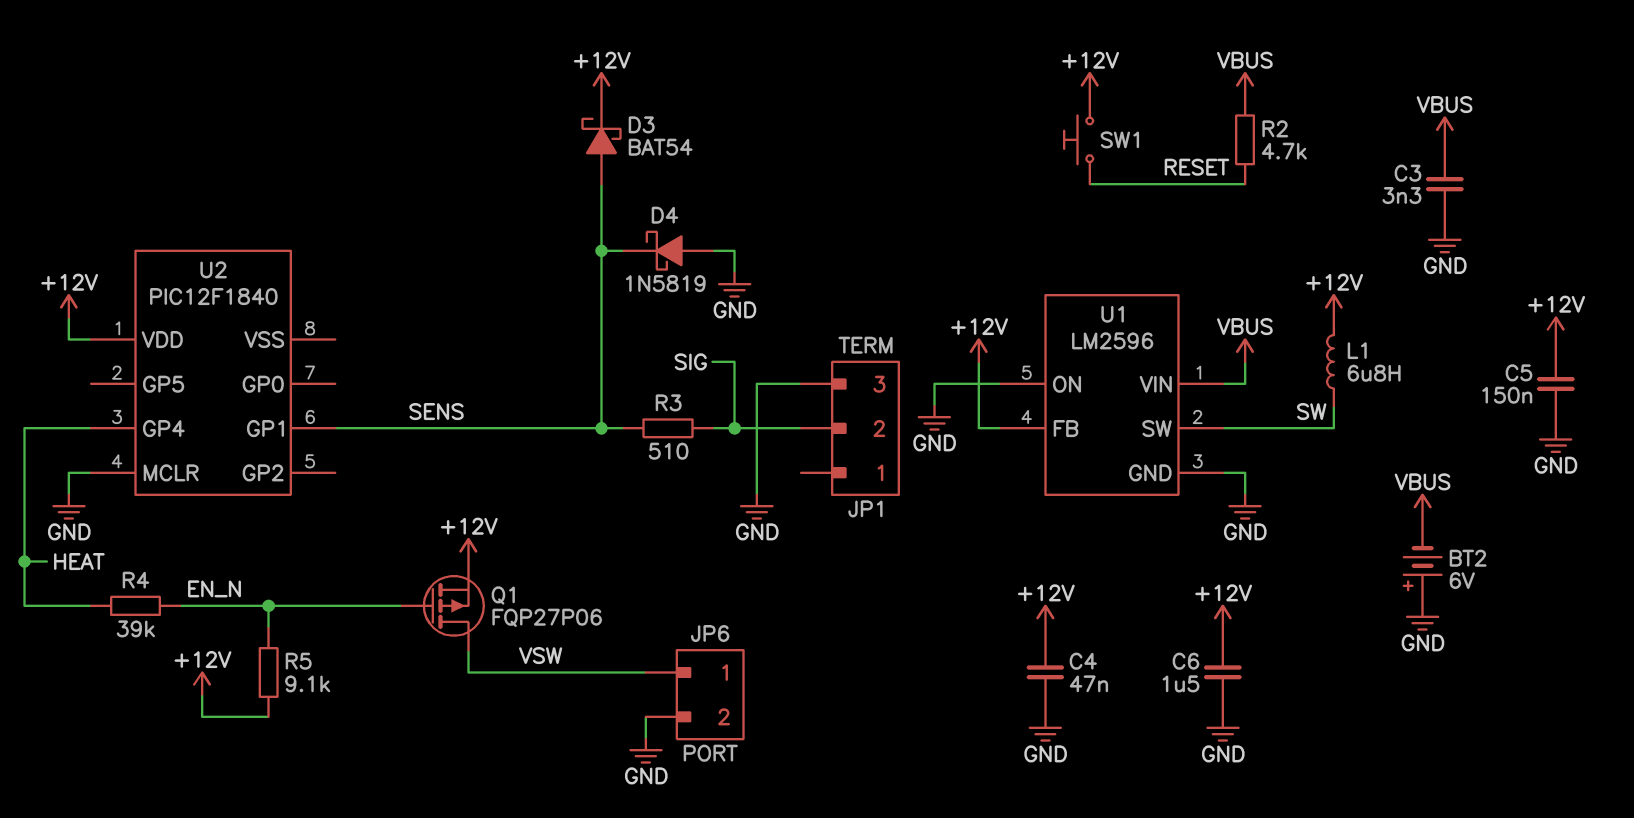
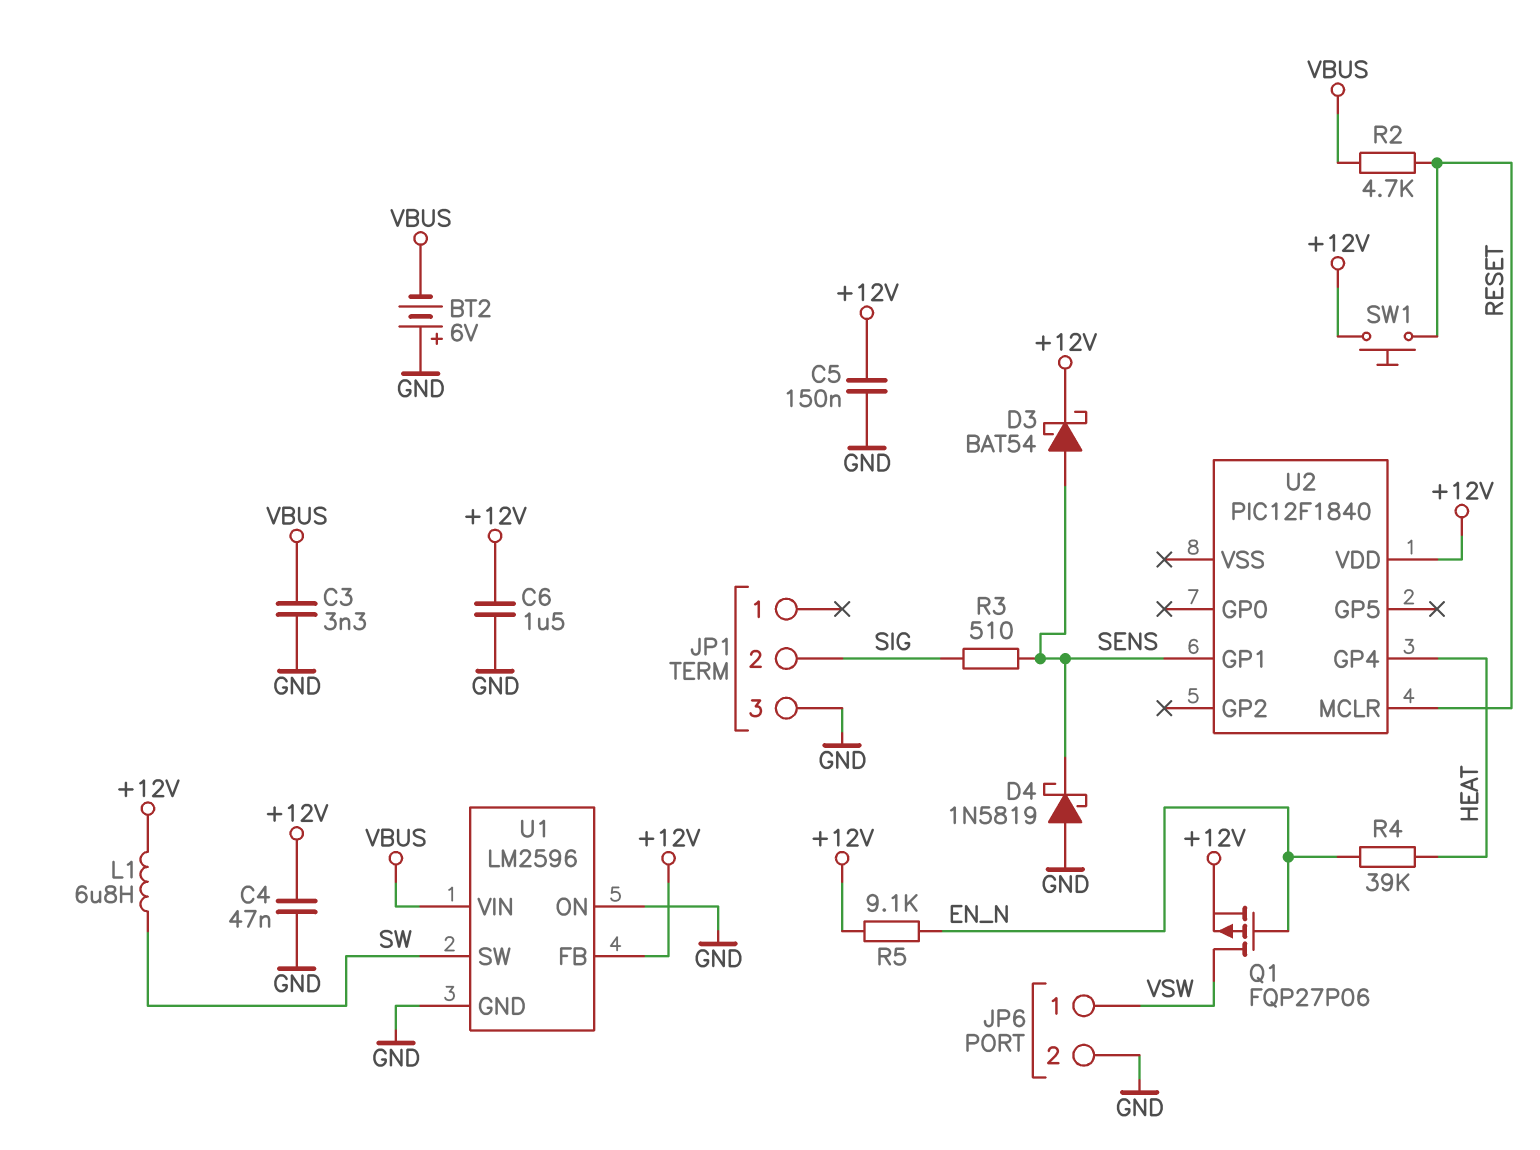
U2 pin MCLR: GND -> RESET

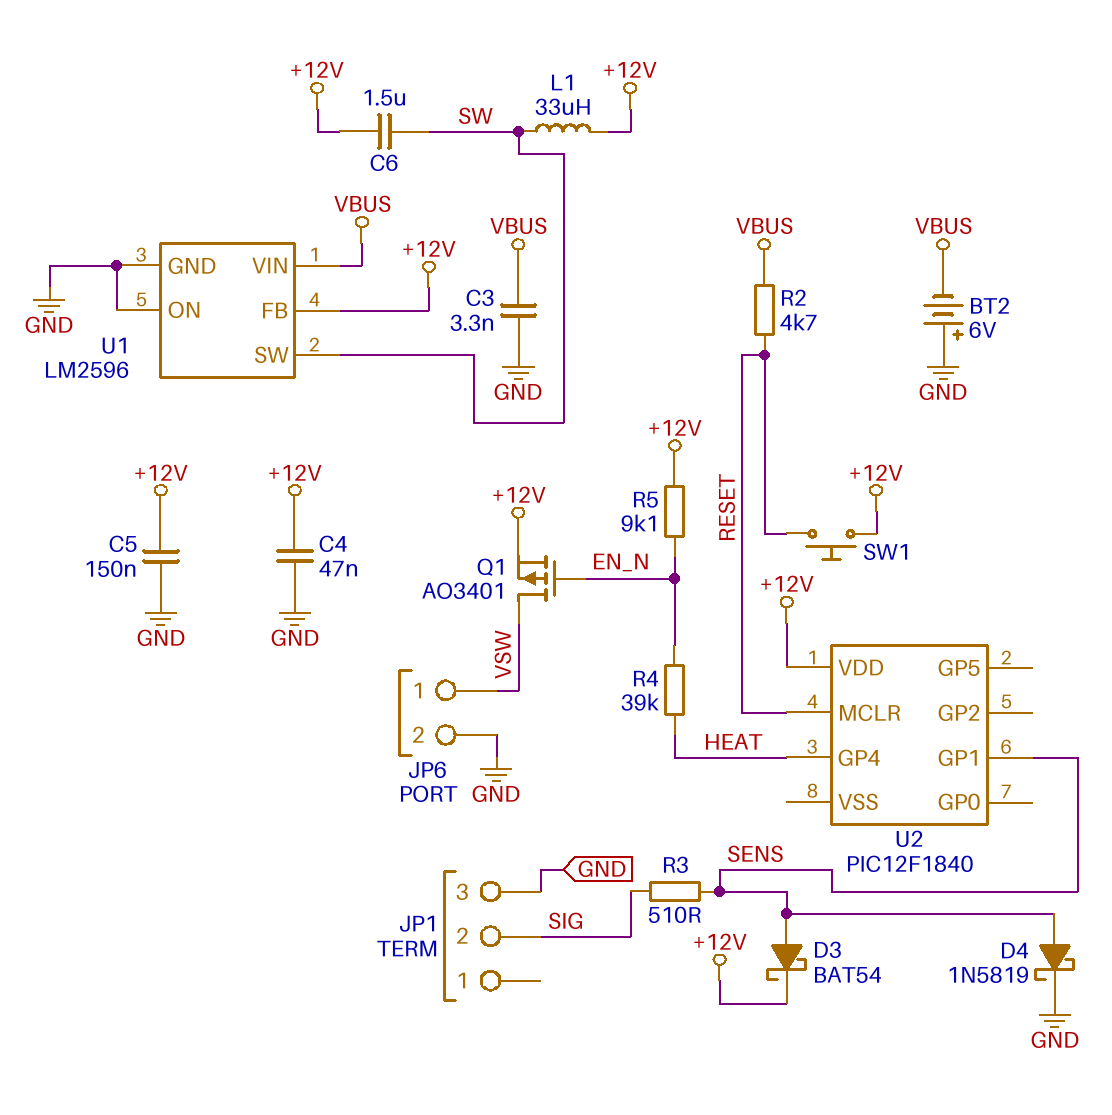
C6: 1.5uF (+12V, GND) -> 1.5uF (+12V, SW)
D4: schottky 1N5819 (A GND, K SENS) -> schottky 1N5819 (A SENS, K GND)
L1: 6.8uH (+12V, SW) -> 33uH (+12V, SW)
Q1: PMOS FQP27P06 (G EN_N, D VSW, S +12V) -> PMOS AO3401 (G EN_N, D VSW, S +12V)

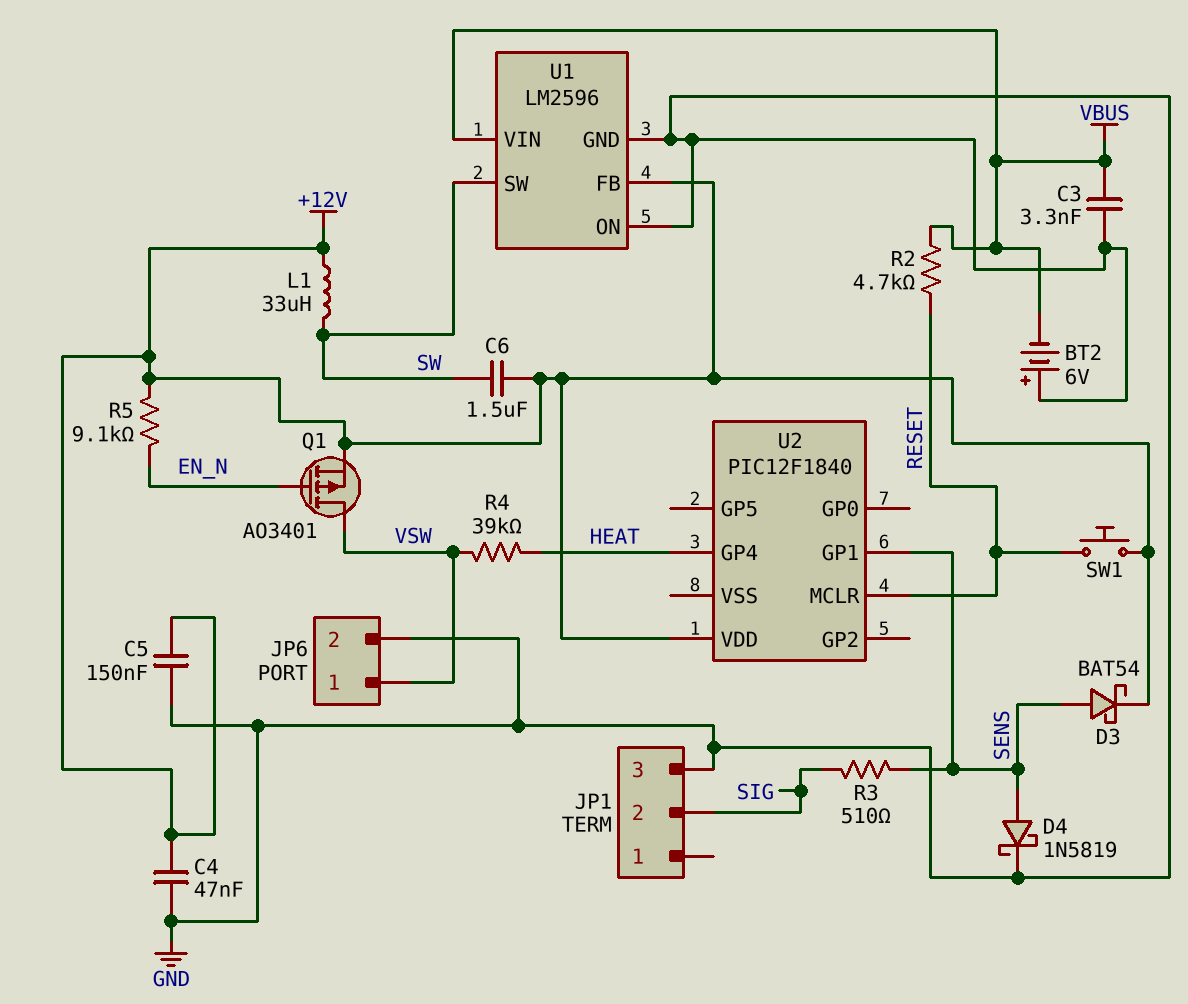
R4: 39k (EN_N, HEAT) -> 39k (HEAT, VSW)

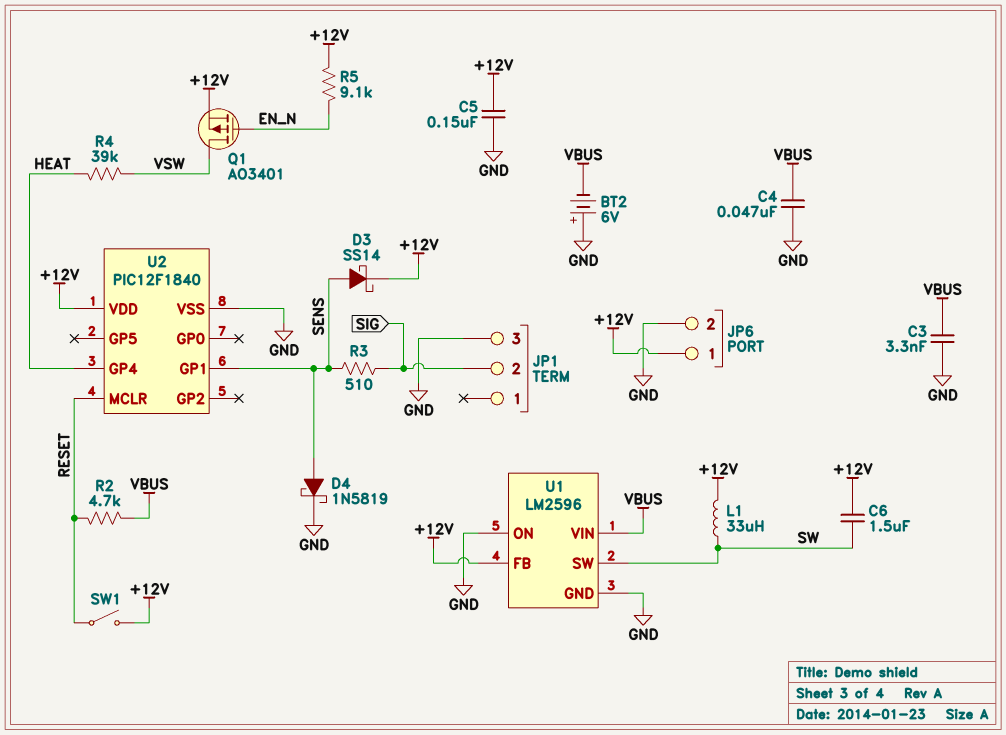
C4: 47nF (+12V, GND) -> 47nF (GND, VBUS)
D3: schottky BAT54 (A SENS, K +12V) -> schottky SS14 (A SENS, K +12V)
JP6 pin 1: VSW -> +12V
SW1: button (+12V, RESET) -> switch (+12V, RESET)
U2 pin VSS: none -> GND

